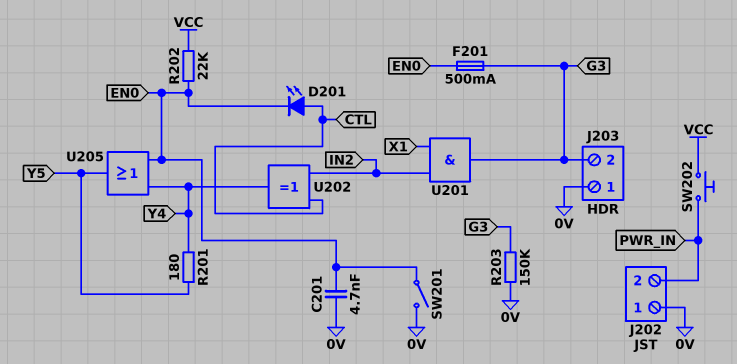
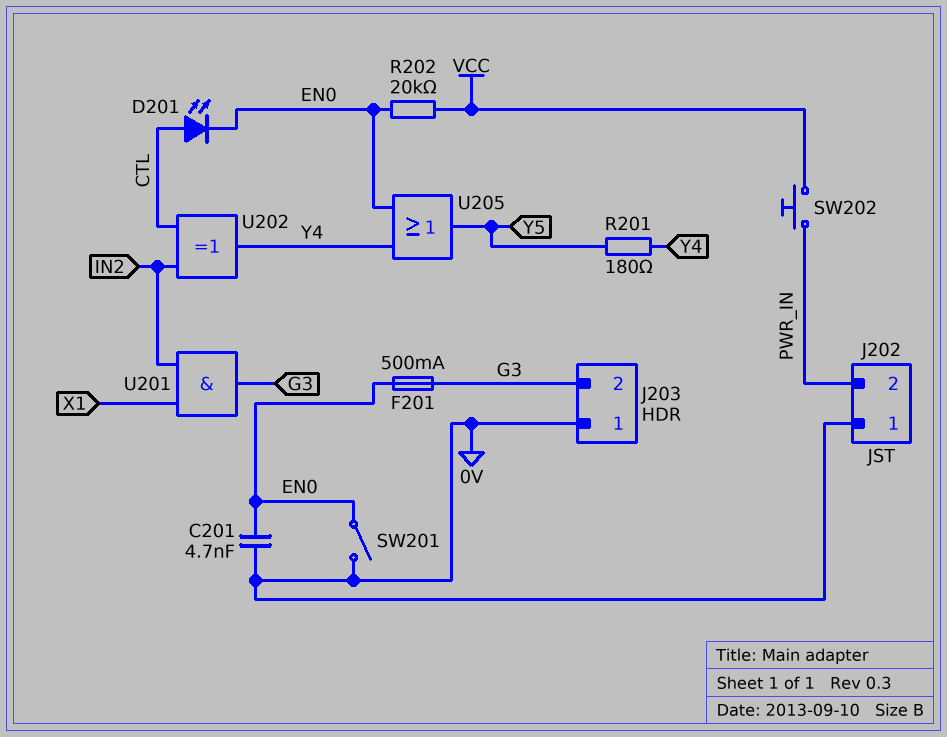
R202: 22k (EN0, VCC) -> 20k (EN0, VCC)
R203: 150k (0V, G3) -> none

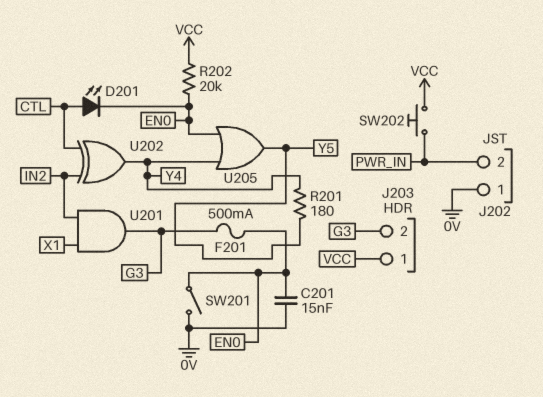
C201: 4.7nF (0V, EN0) -> 15nF (0V, EN0)
J203 pin 1: 0V -> VCC

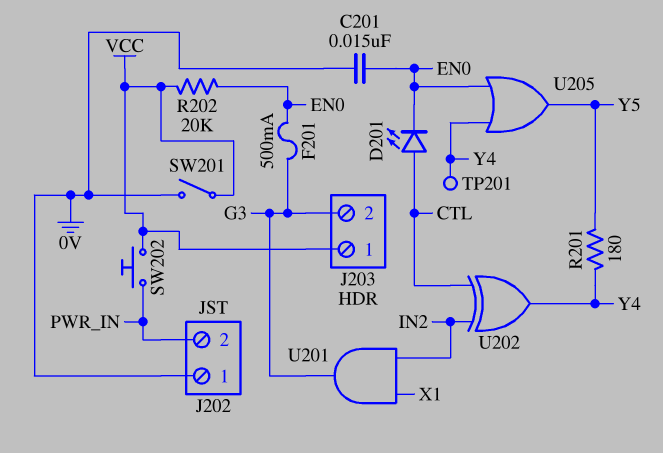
SW201: switch (0V, EN0) -> switch (0V, VCC)
TP201: none -> test point (Y4)

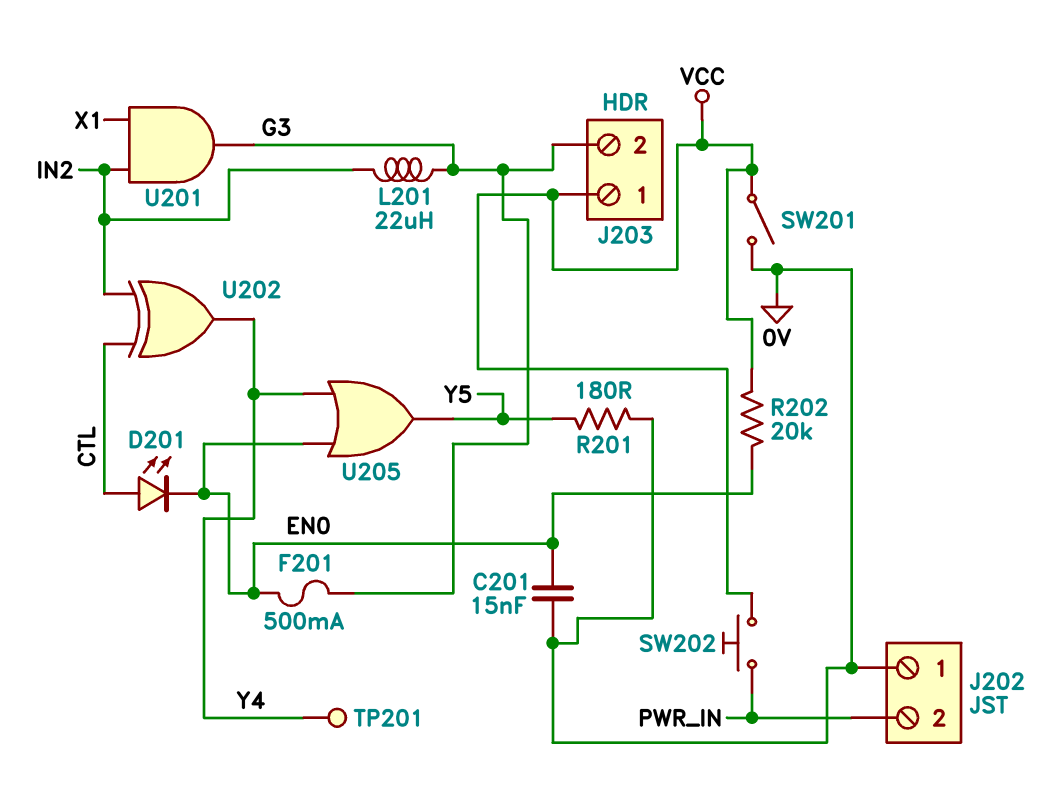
L201: none -> 22uH (G3, IN2)
R201: 180 (Y4, Y5) -> 180 (0V, Y5)

